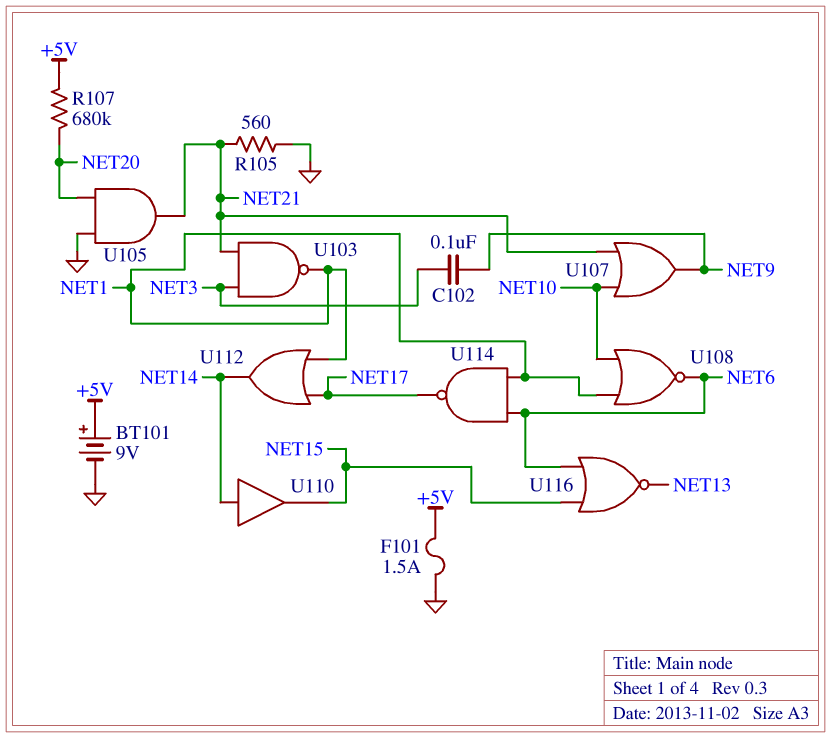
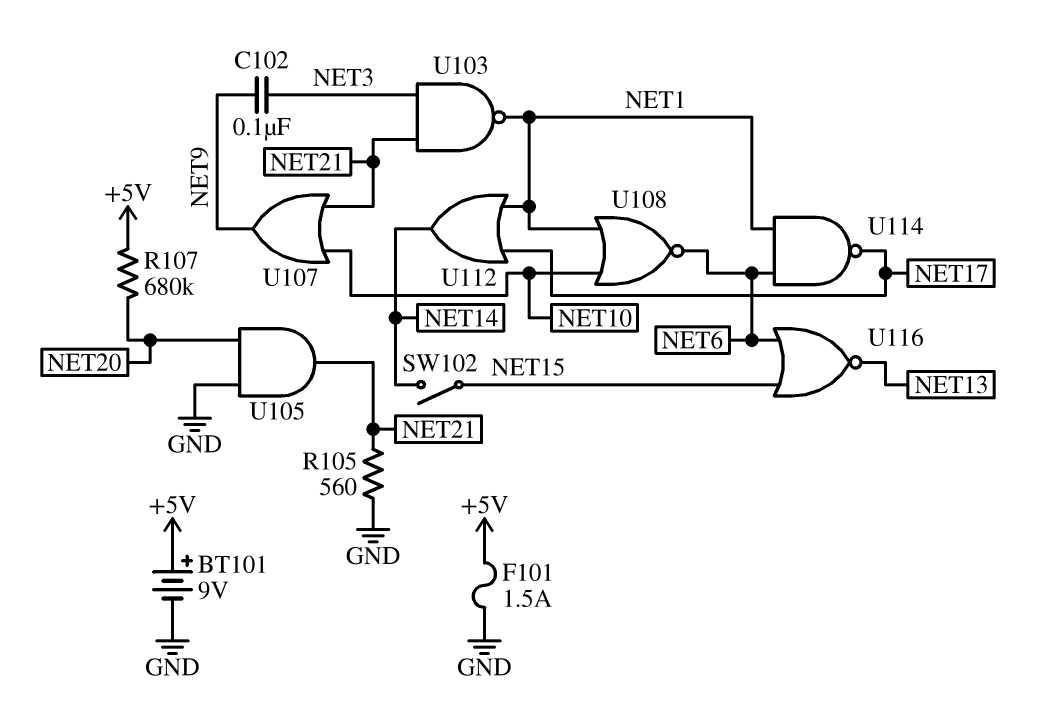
SW102: none -> switch (NET14, NET15)
U110: buffer (in NET14, out NET15) -> none

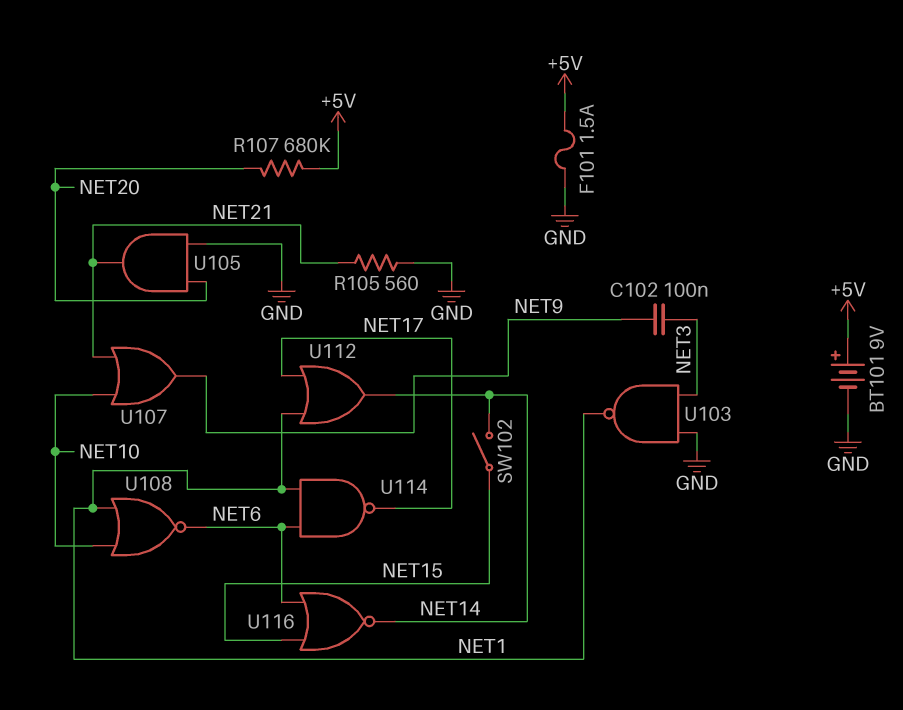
U103: NAND (in NET3, in NET21, out NET1) -> NAND (in GND, in NET3, out NET1)
U116: NOR (in NET6, in NET15, out NET13) -> NOR (in NET6, in NET15, out NET14)

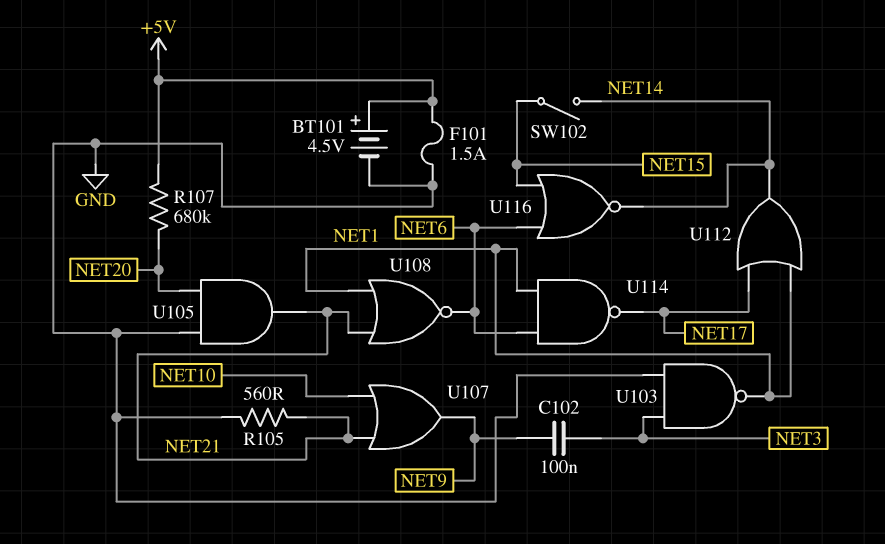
BT101: 9V (plus +5V, minus GND) -> 4.5V (plus +5V, minus GND)
U108: NOR (in NET1, in NET10, out NET6) -> NOR (in NET1, in NET21, out NET6)

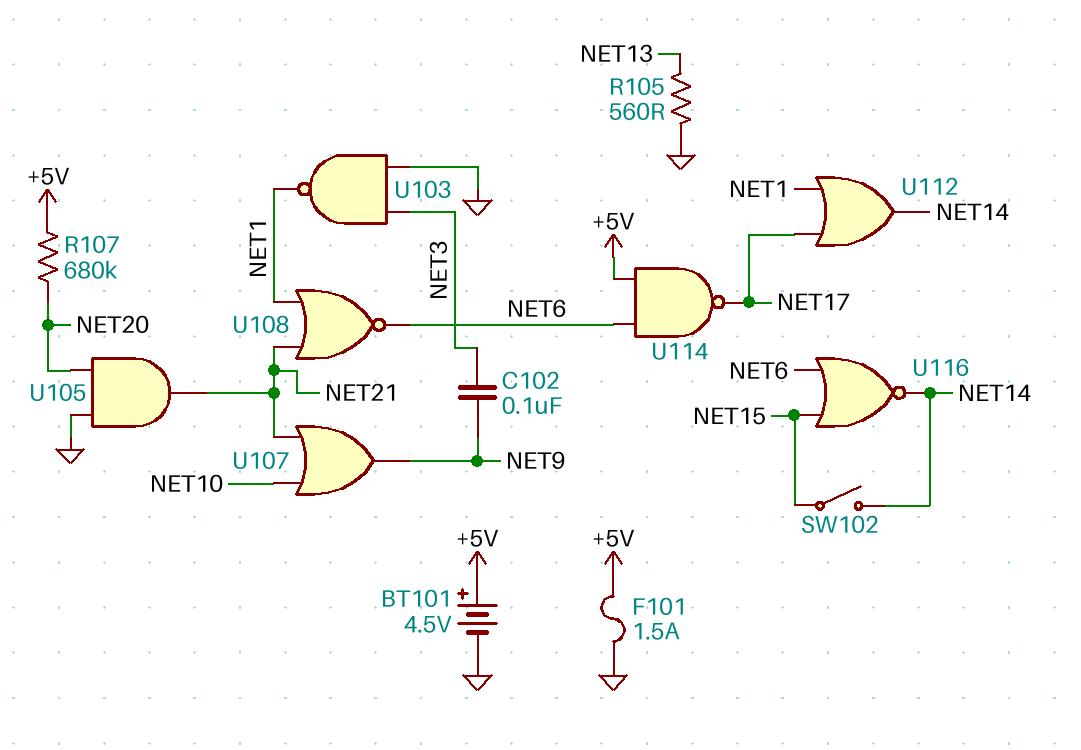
R105: 560 (GND, NET21) -> 560 (GND, NET13)
U114: NAND (in NET1, in NET6, out NET17) -> NAND (in +5V, in NET6, out NET17)

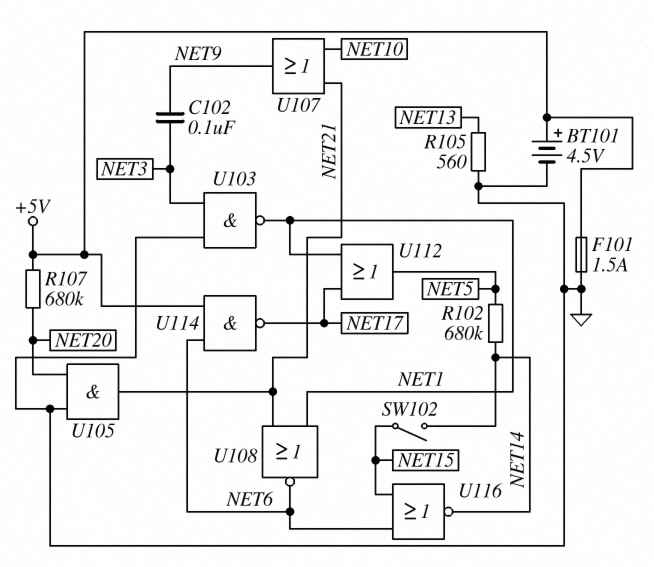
R102: none -> 680k (NET5, NET14)
U112: OR (in NET1, in NET17, out NET14) -> OR (in NET1, in NET17, out NET5)

